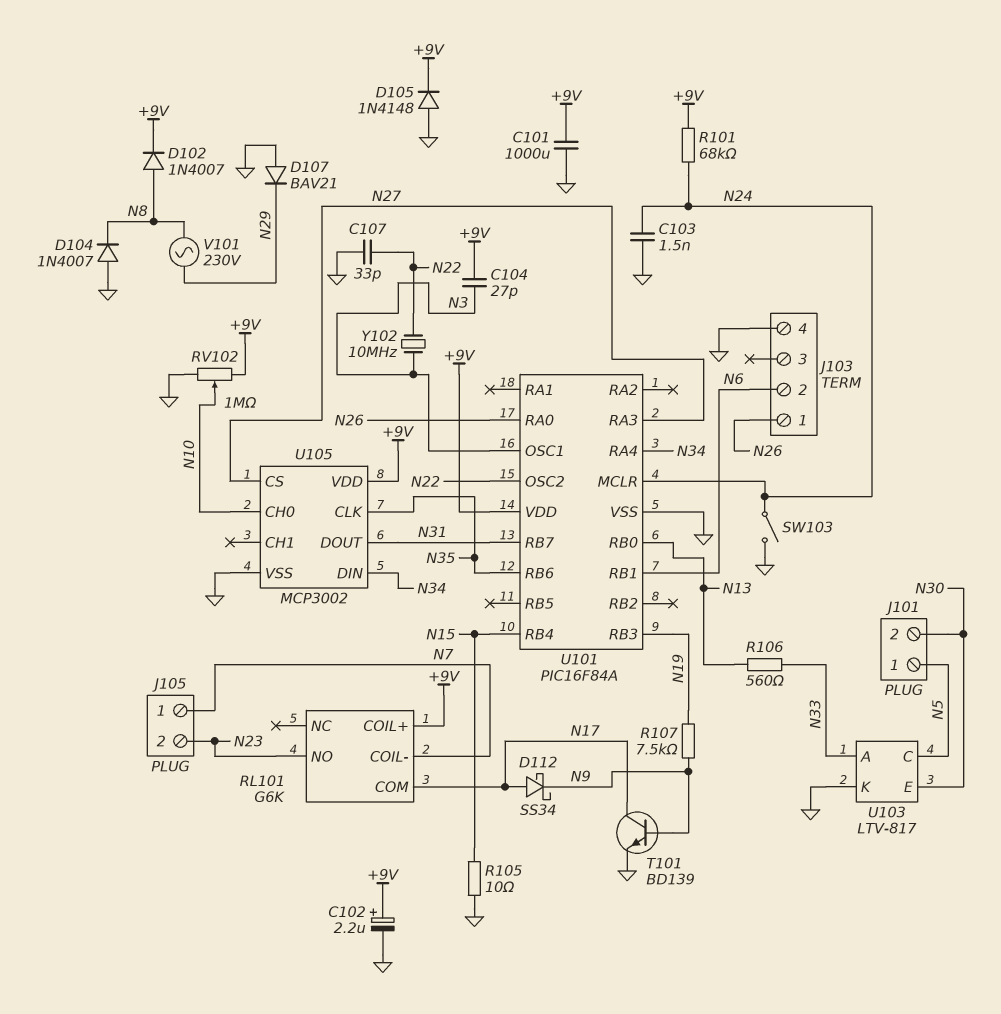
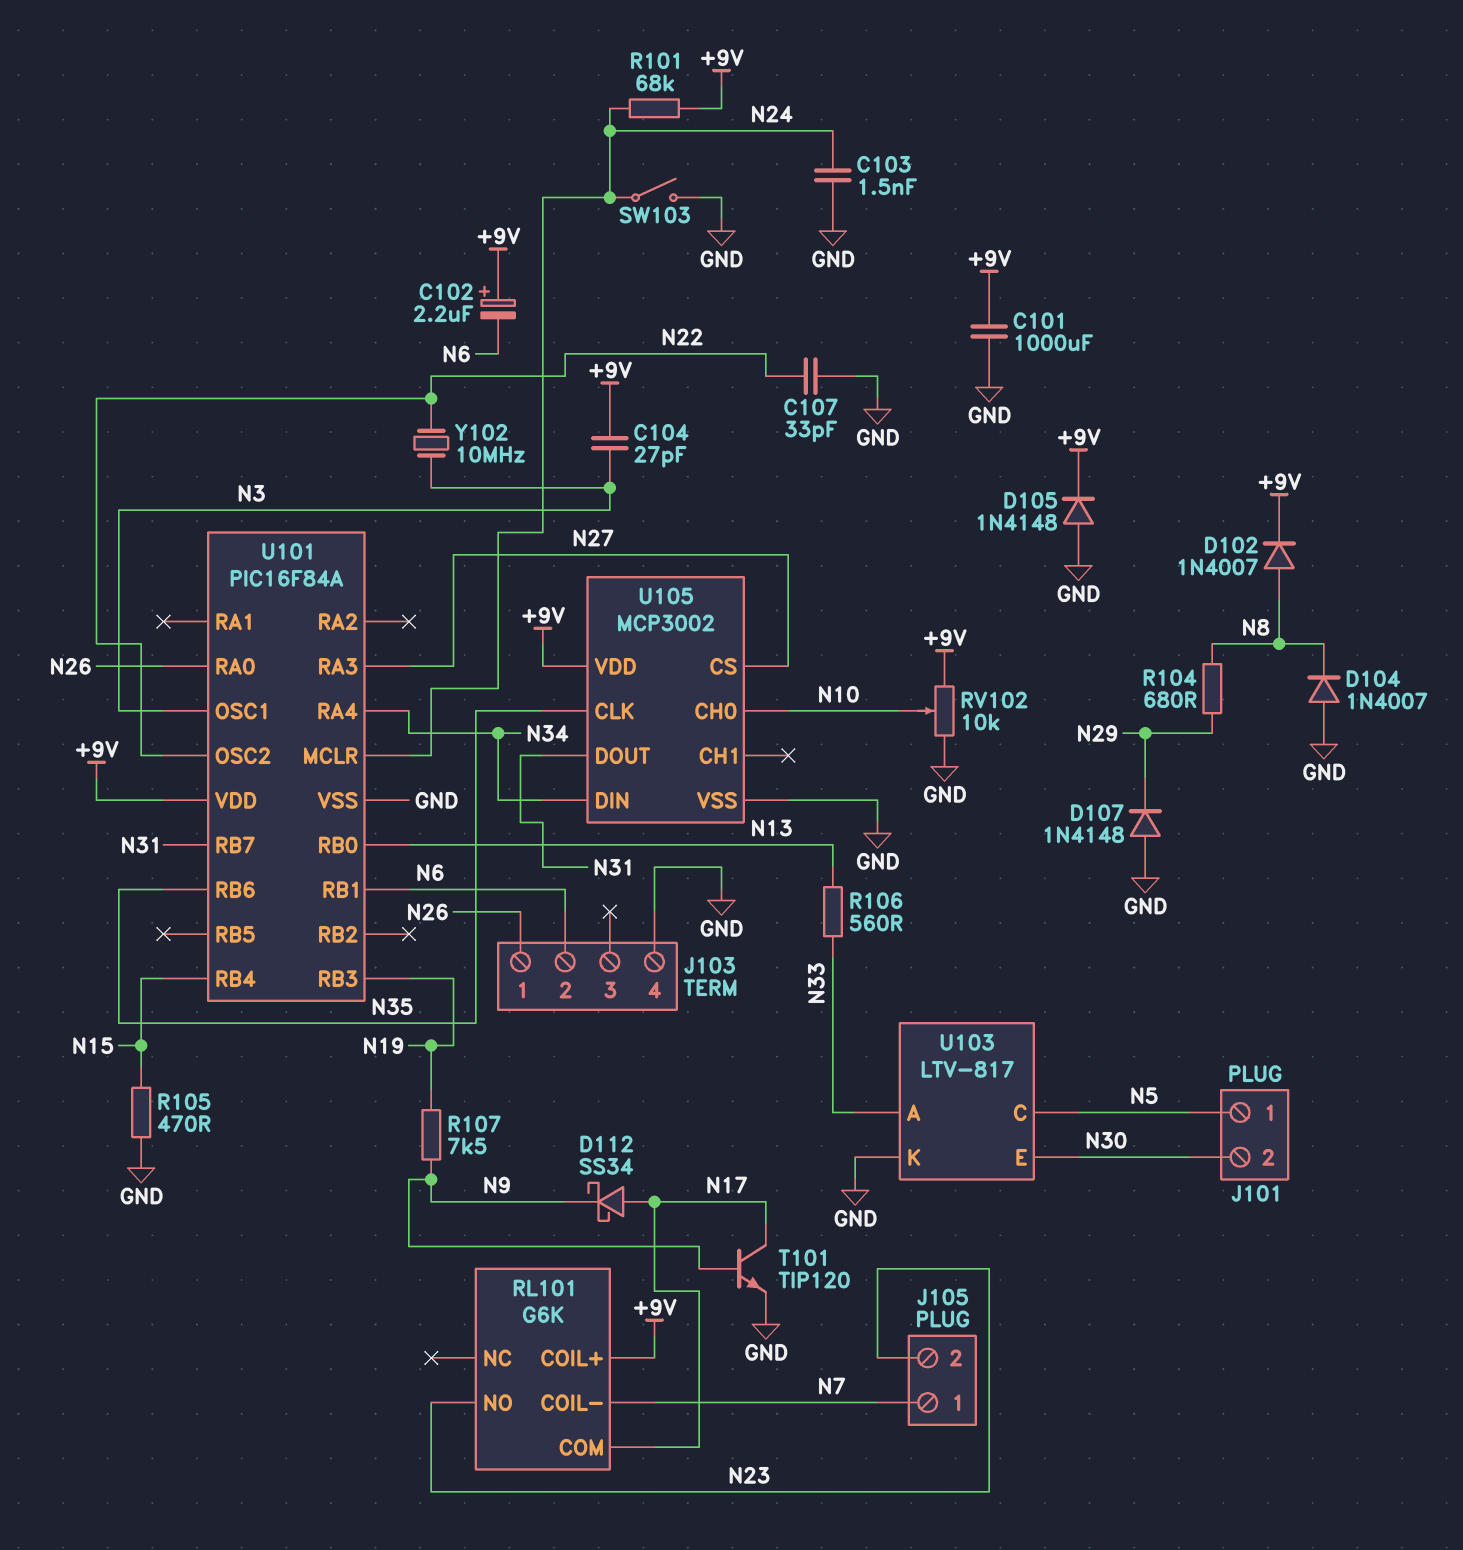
C102: 2.2uF (plus +9V, minus GND) -> 2.2uF (plus +9V, minus N6)
D107: diode BAV21 (A GND, K N29) -> diode 1N4148 (A GND, K N29)
R104: none -> 680 (N8, N29)
R105: 10 (GND, N15) -> 470 (GND, N15)
RV102: 1M (+9V, GND, wiper N10) -> 10k (+9V, GND, wiper N10)
T101: NPN BD139 (B N9, C N17, E GND) -> NPN TIP120 (B N9, C N17, E GND)
V101: AC 230V (N8, N29) -> none

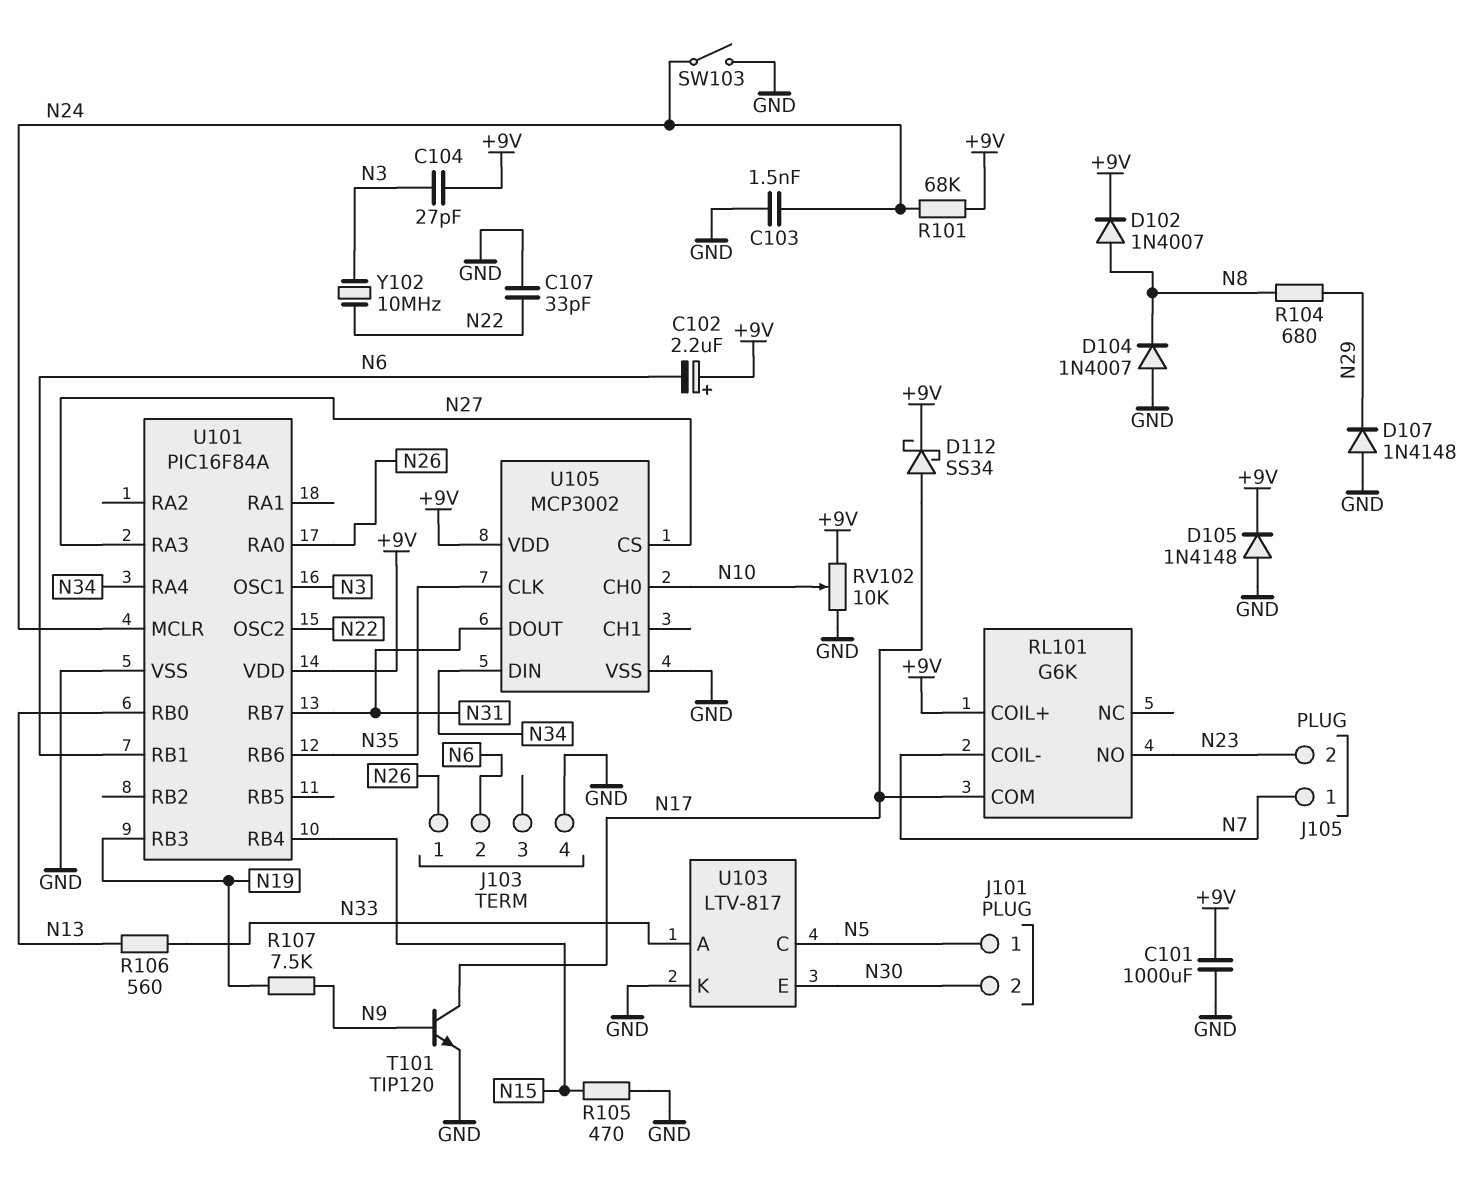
D112: schottky SS34 (A N17, K N9) -> schottky SS34 (A N17, K +9V)

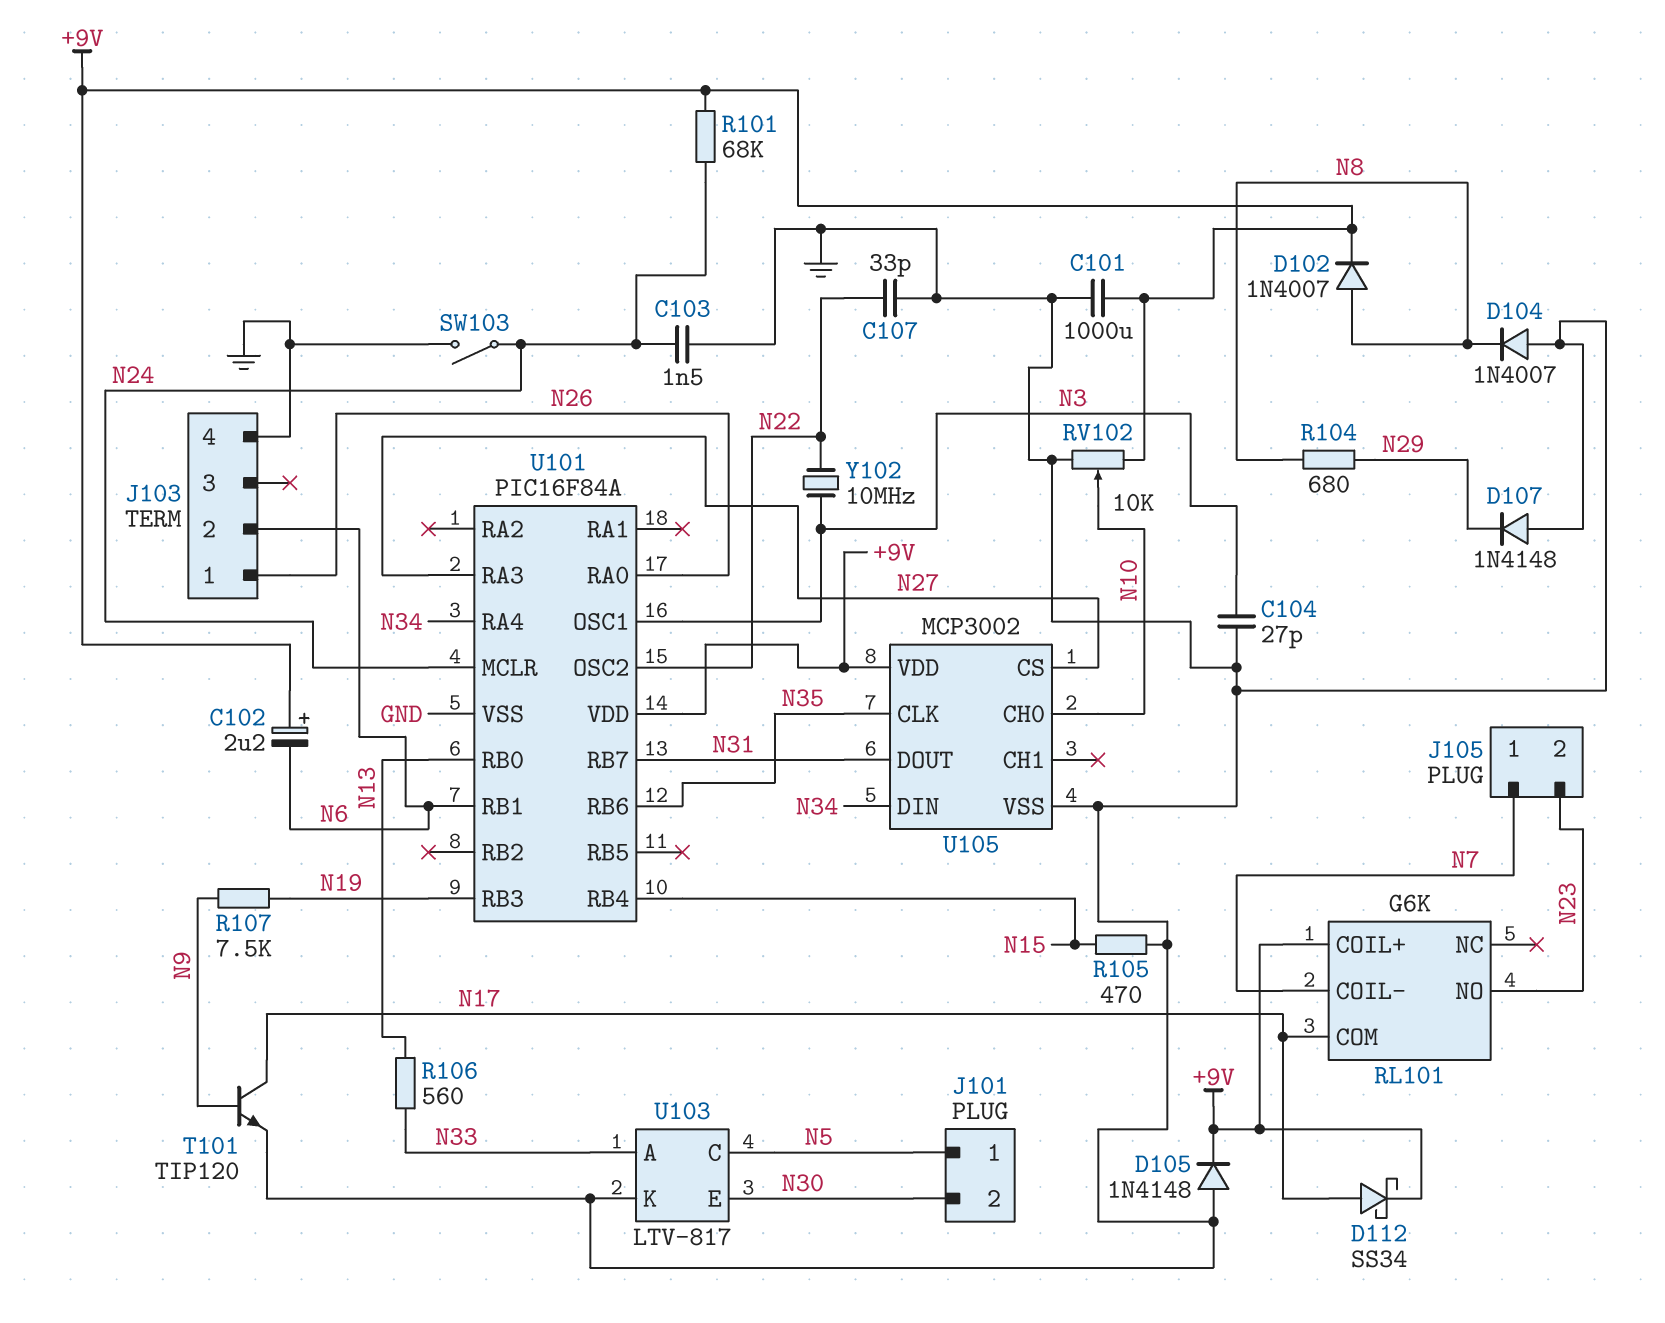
C104: 27pF (+9V, N3) -> 27pF (GND, N3)

